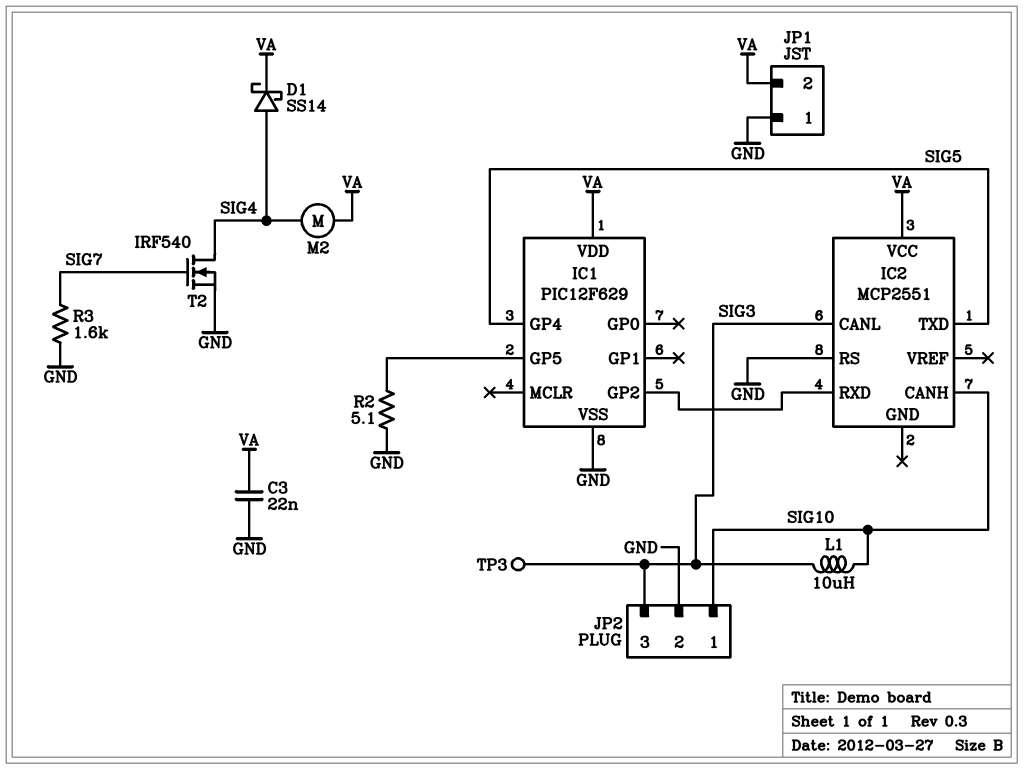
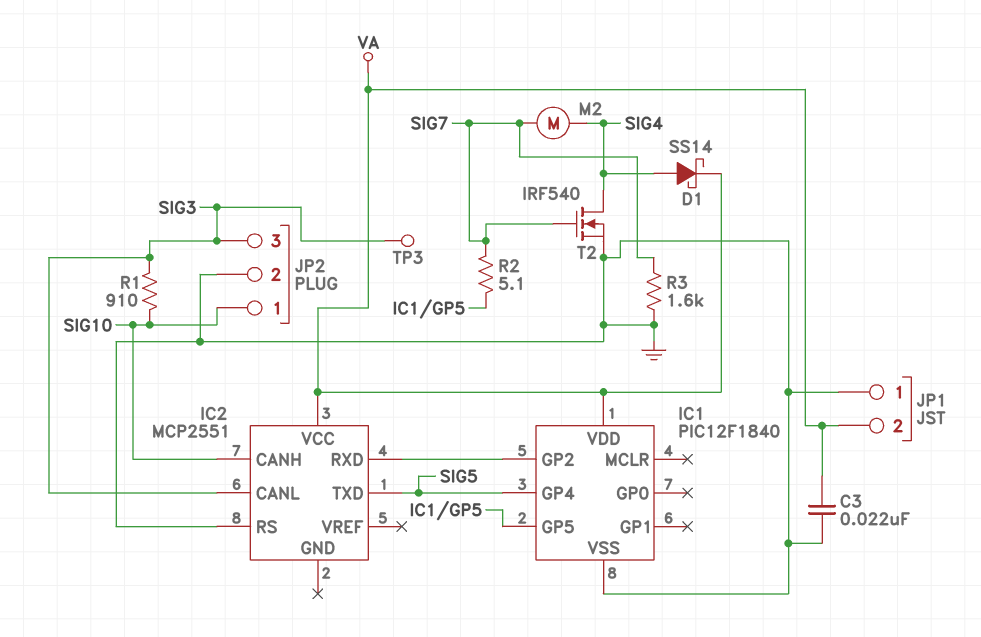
IC1: PIC12F629 -> PIC12F1840
L1: 10uH (SIG3, SIG10) -> none
M2: motor (SIG4, VA) -> motor (SIG4, SIG7)
R1: none -> 910 (SIG3, SIG10)
R2: 5.1 (GND, IC1/GP5) -> 5.1 (IC1/GP5, SIG7)

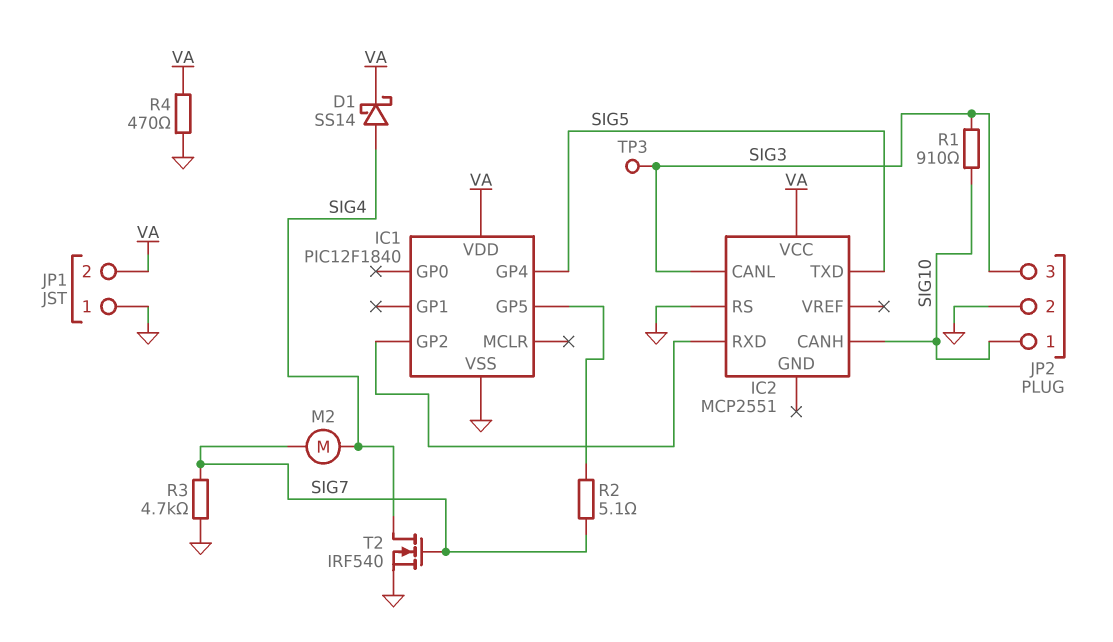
C3: 22nF (GND, VA) -> none
R3: 1.6k (GND, SIG7) -> 4.7k (GND, SIG7)
R4: none -> 470 (GND, VA)

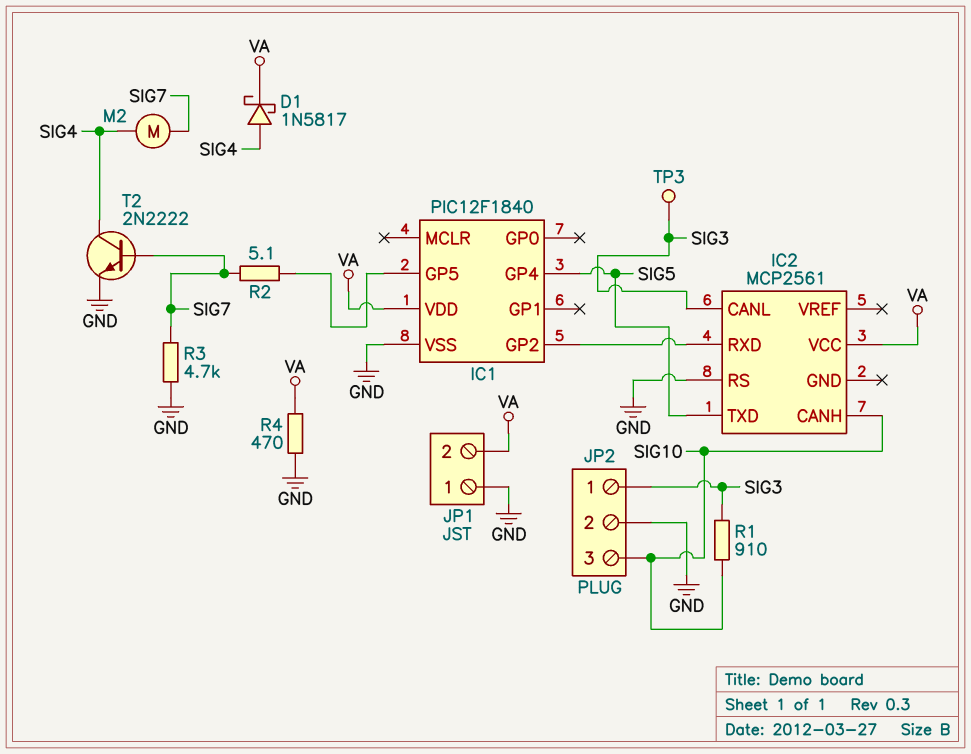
D1: schottky SS14 (A SIG4, K VA) -> schottky 1N5817 (A SIG4, K VA)
IC2: MCP2551 -> MCP2561
JP2 pin 1: SIG10 -> SIG3
JP2 pin 3: SIG3 -> SIG10
T2: NMOS IRF540 (G SIG7, D SIG4, S GND) -> NPN 2N2222 (B SIG7, C SIG4, E GND)

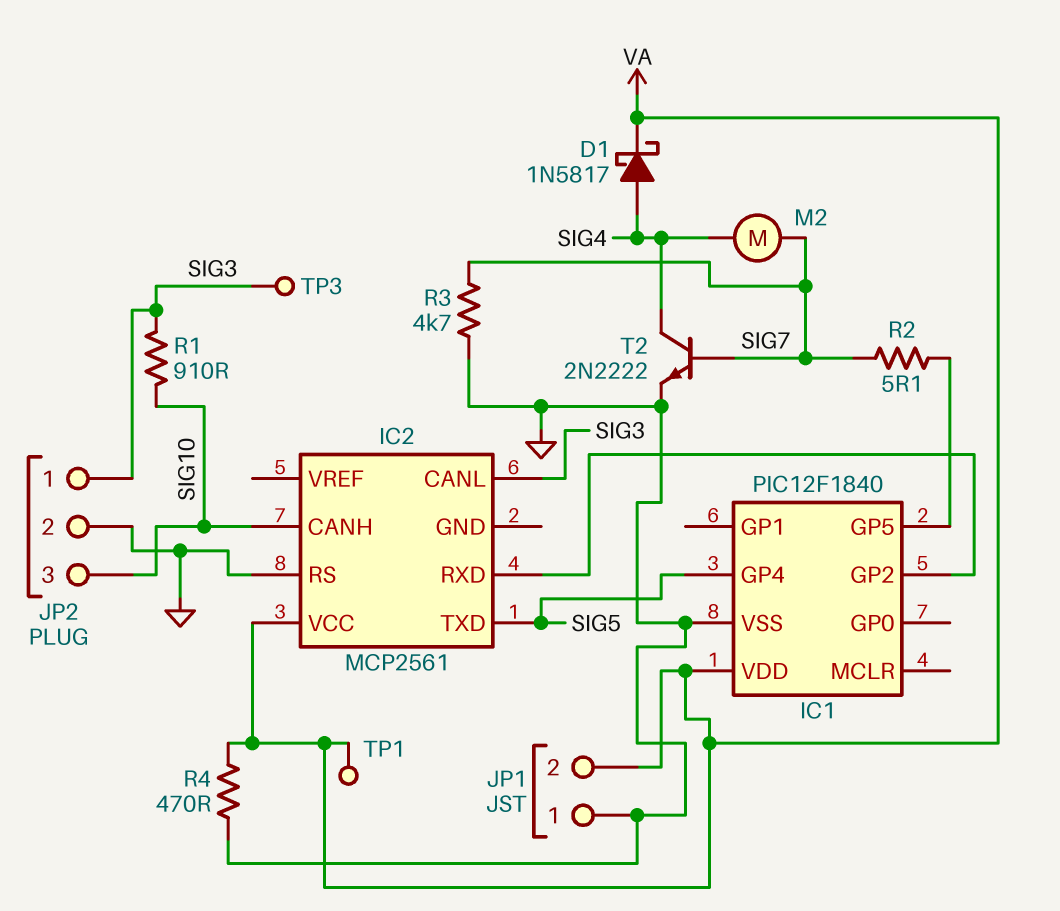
TP1: none -> test point (VA)

